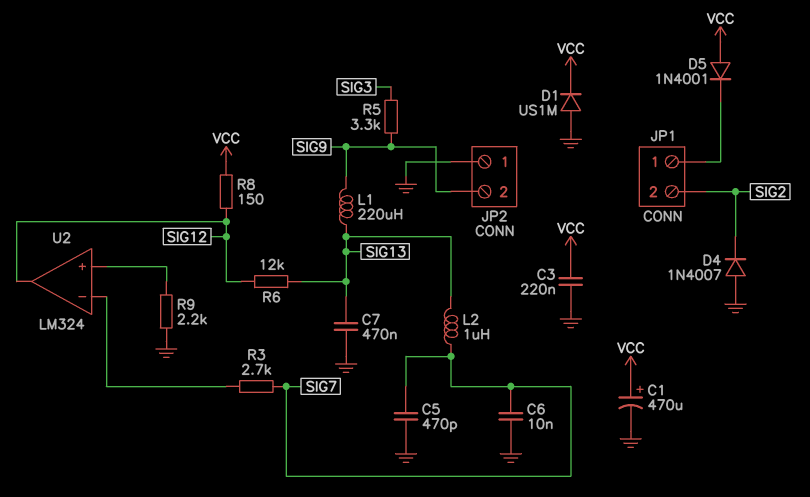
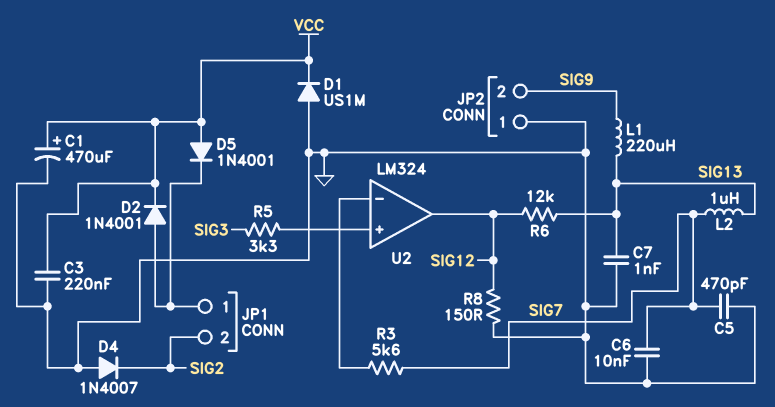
C7: 470nF (GND, SIG13) -> 1nF (GND, SIG13)
D2: none -> diode 1N4001 (A JP1/1, K VCC)
R3: 2.7k (SIG7, U2/in-) -> 5.6k (SIG7, U2/in-)
R5: 3.3k (SIG3, SIG9) -> 3.3k (SIG3, U2/in+)
R8: 150 (SIG12, VCC) -> 150 (GND, SIG12)
R9: 2.2k (GND, U2/in+) -> none

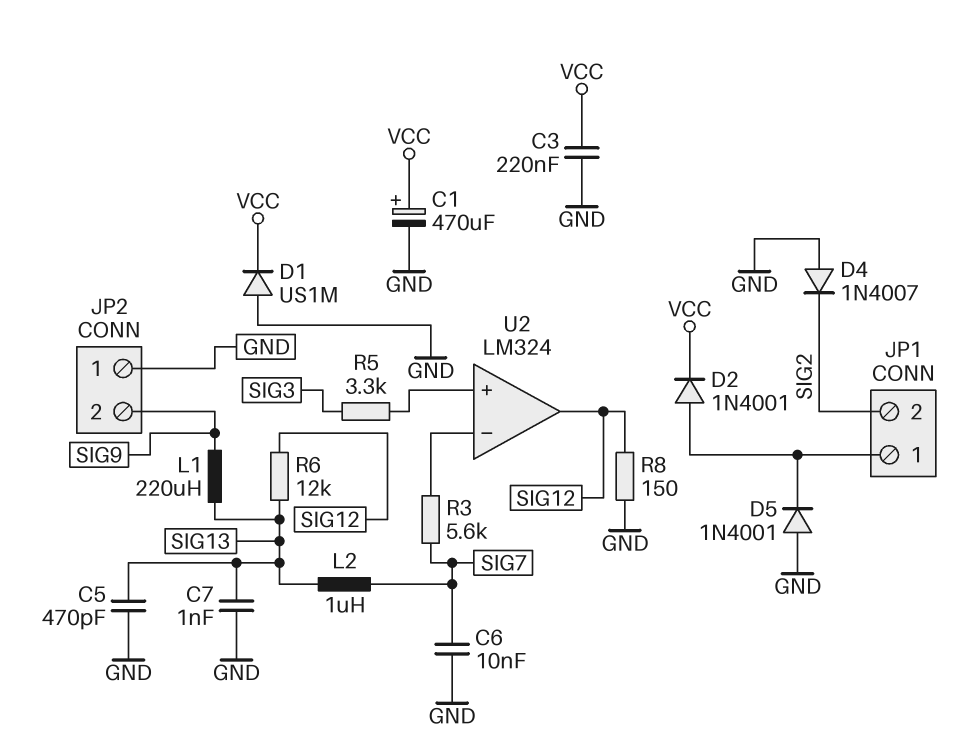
C5: 470pF (GND, SIG7) -> 470pF (GND, SIG13)
D5: diode 1N4001 (A VCC, K JP1/1) -> diode 1N4001 (A GND, K JP1/1)

